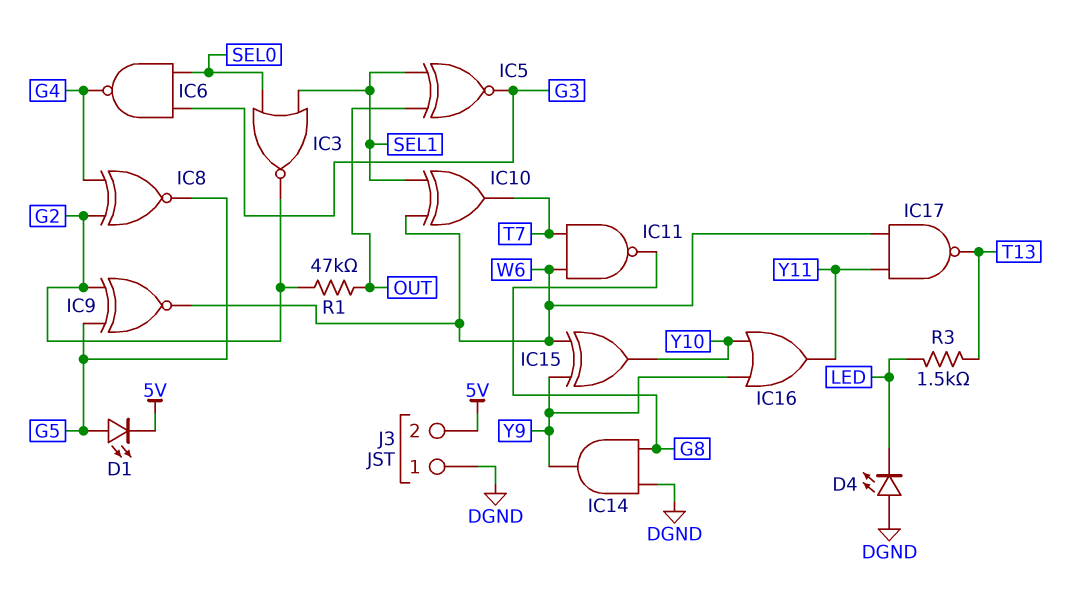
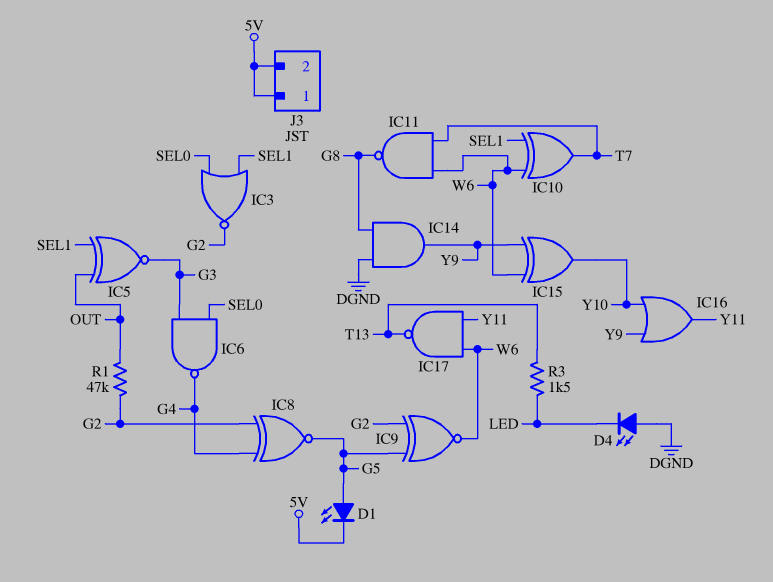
J3 pin 1: DGND -> 5V

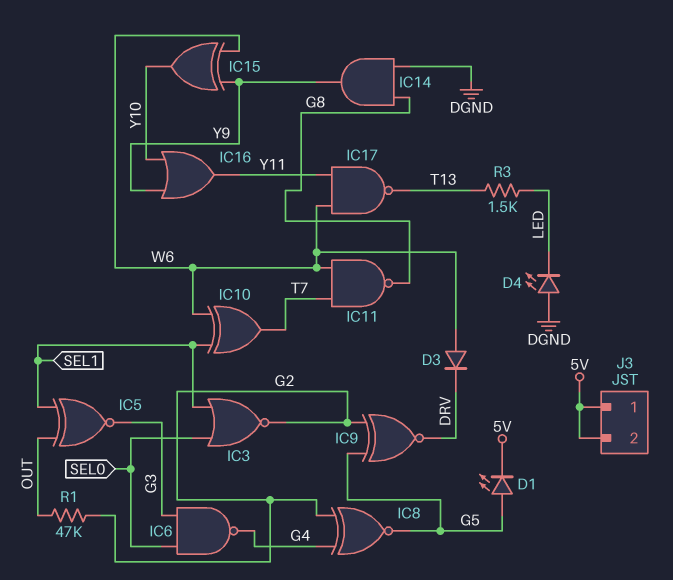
D3: none -> diode (A W6, K DRV)
IC9: XNOR (in G2, in G5, out W6) -> XNOR (in G2, in G5, out DRV)

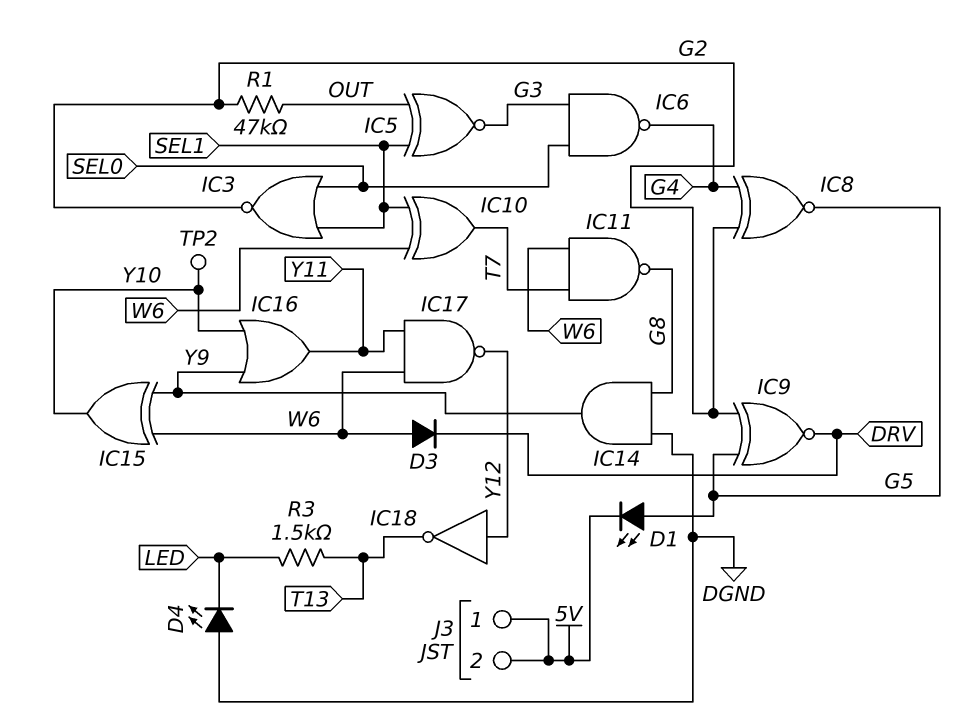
IC17: NAND (in W6, in Y11, out T13) -> NAND (in W6, in Y11, out Y12)
IC18: none -> NOT (in Y12, out T13)
TP2: none -> test point (Y10)

